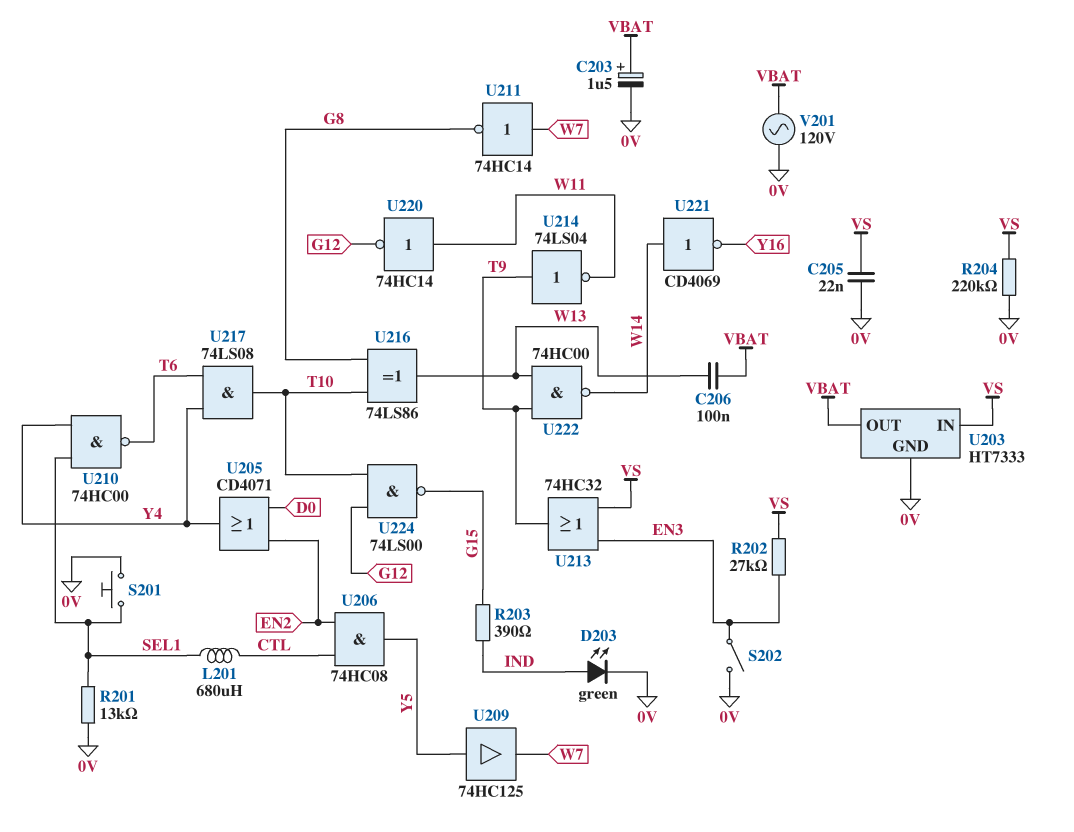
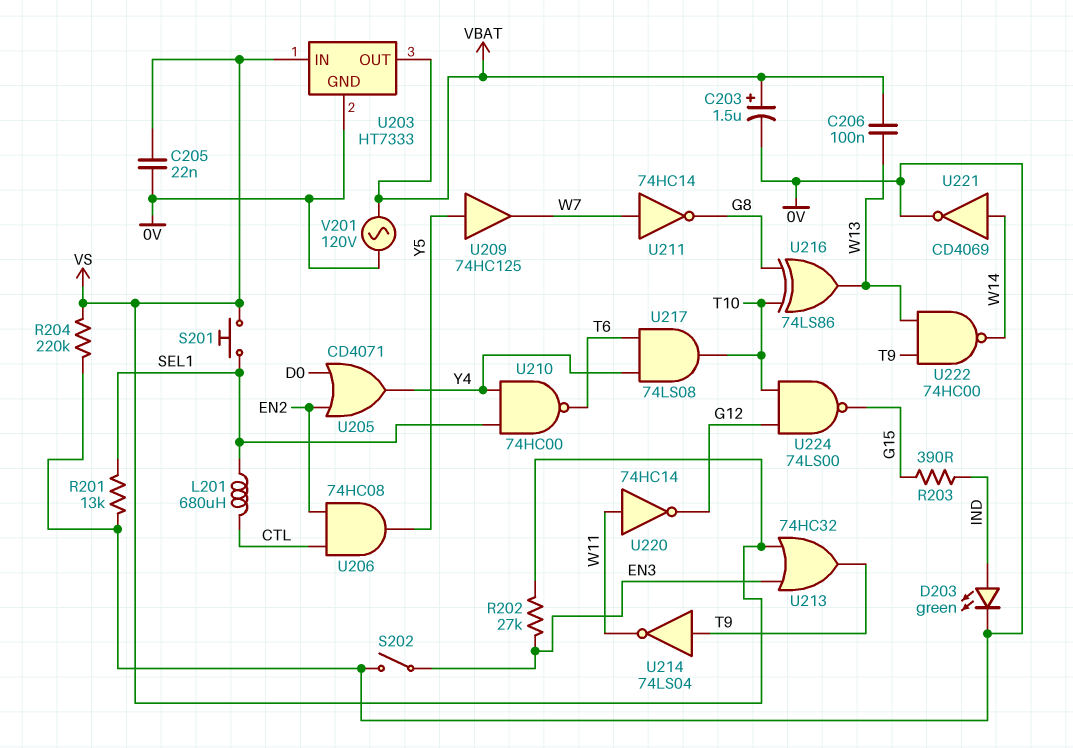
S201: button (0V, SEL1) -> button (SEL1, VS)
U221: NOT CD4069 (in W14, out Y16) -> NOT CD4069 (in W14, out 0V)

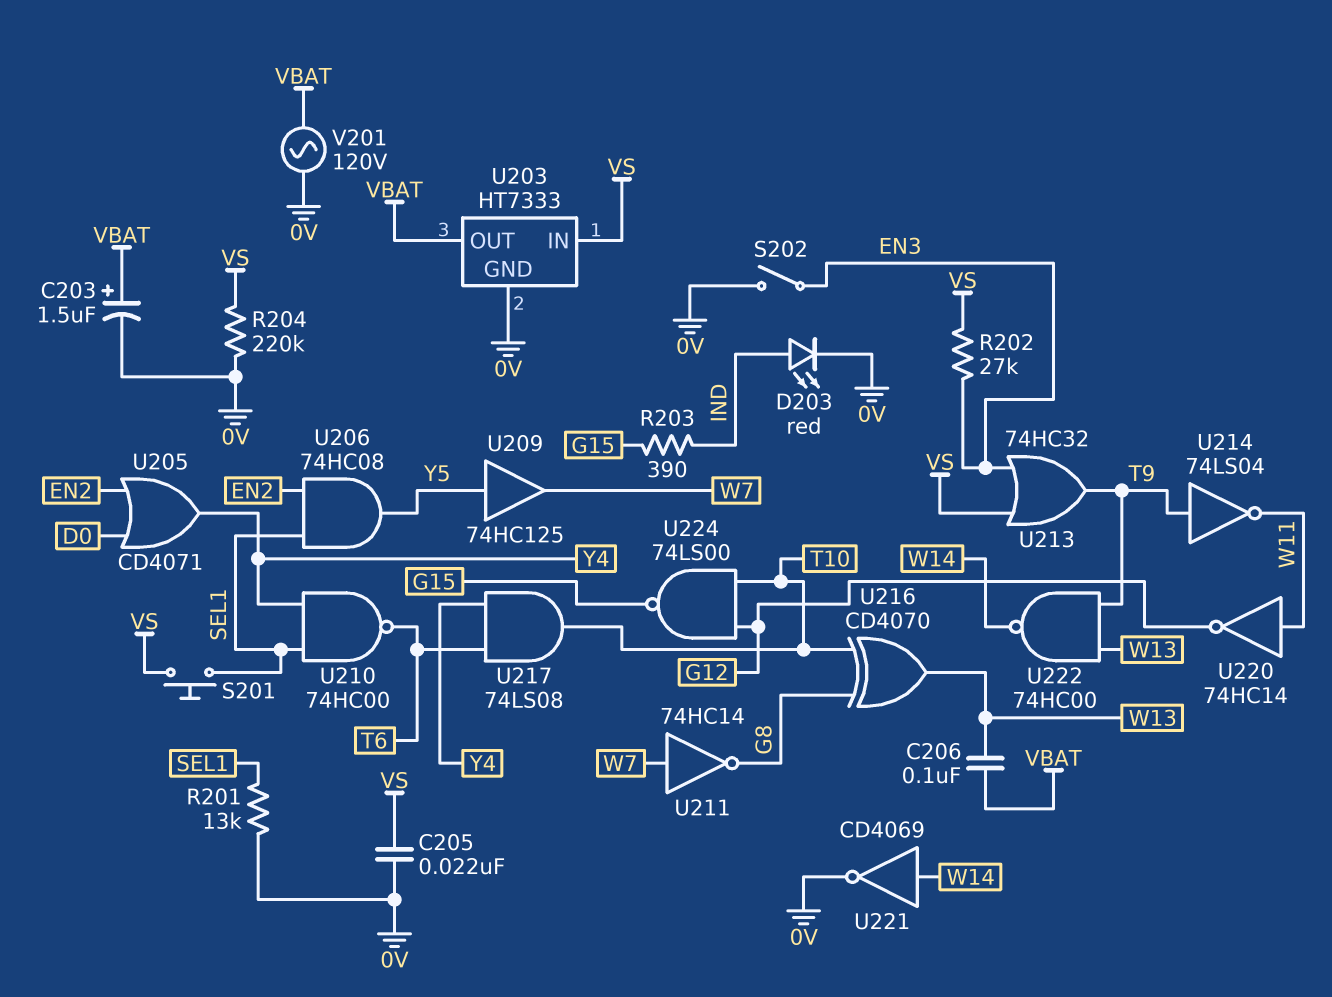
D203: LED green (A IND, K 0V) -> LED red (A IND, K 0V)
L201: 680uH (CTL, SEL1) -> none
U206: AND 74HC08 (in CTL, in EN2, out Y5) -> AND 74HC08 (in EN2, in SEL1, out Y5)
U216: XOR 74LS86 (in G8, in T10, out W13) -> XOR CD4070 (in G8, in T10, out W13)

